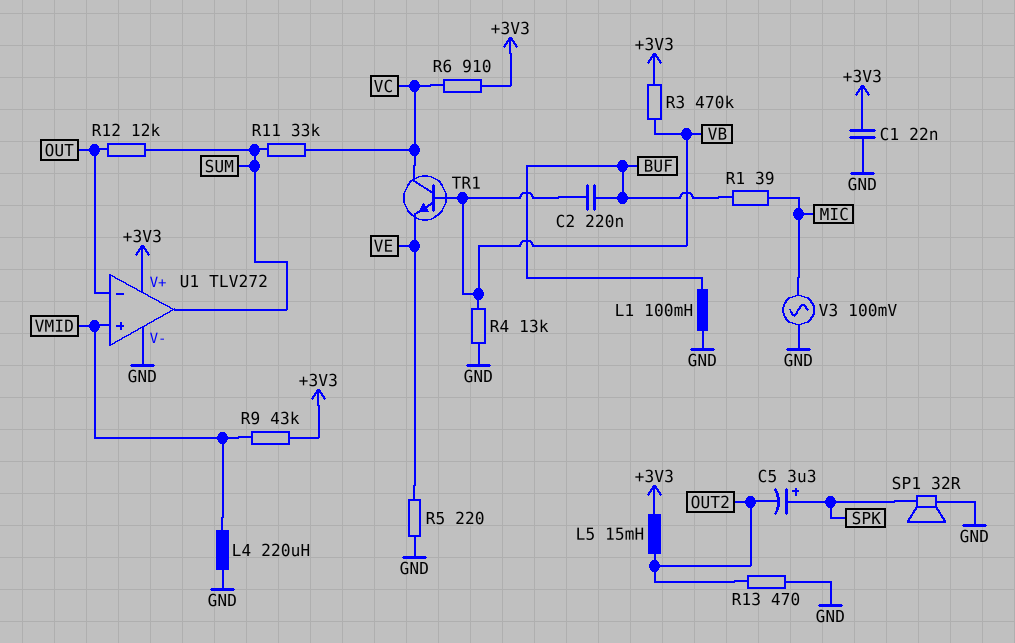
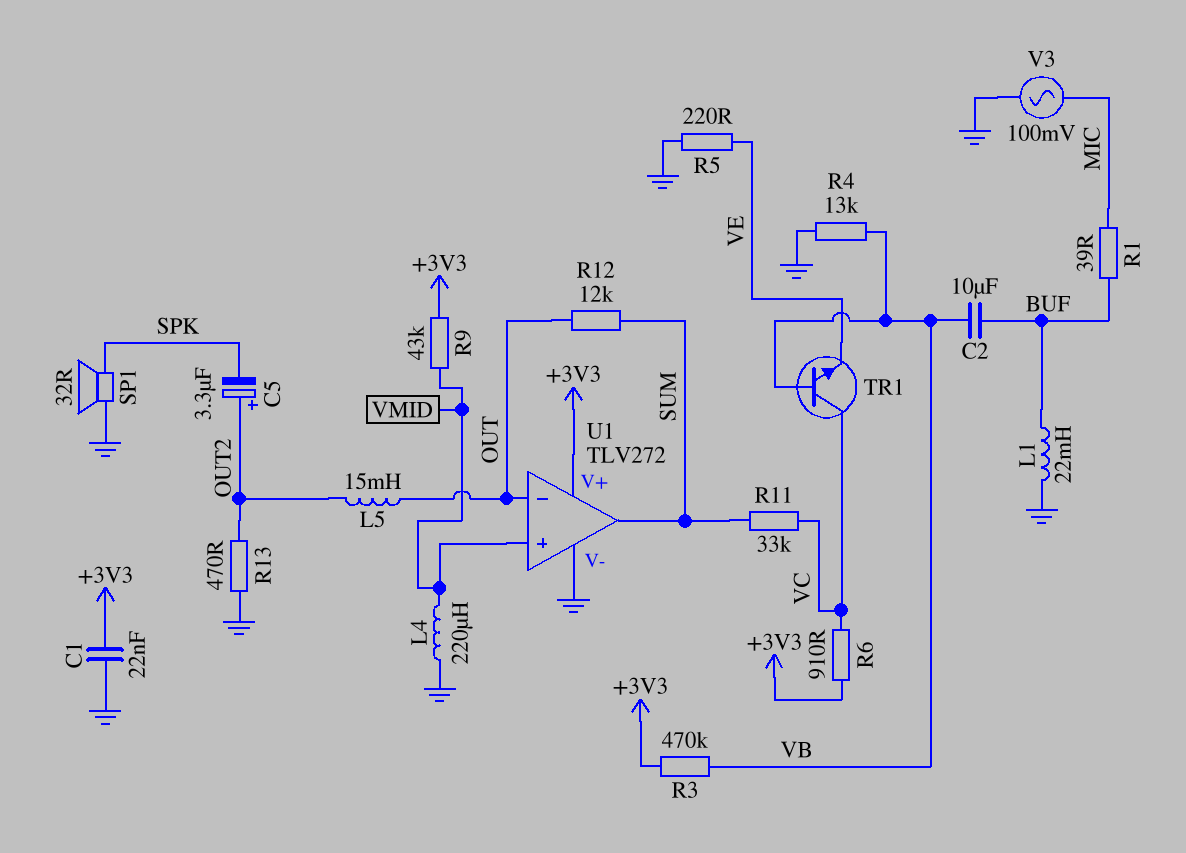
C2: 220nF (BUF, VB) -> 10uF (BUF, VB)
C5: 3.3uF (plus SPK, minus OUT2) -> 3.3uF (plus OUT2, minus SPK)
L1: 100mH (BUF, GND) -> 22mH (BUF, GND)
L5: 15mH (+3V3, OUT2) -> 15mH (OUT, OUT2)

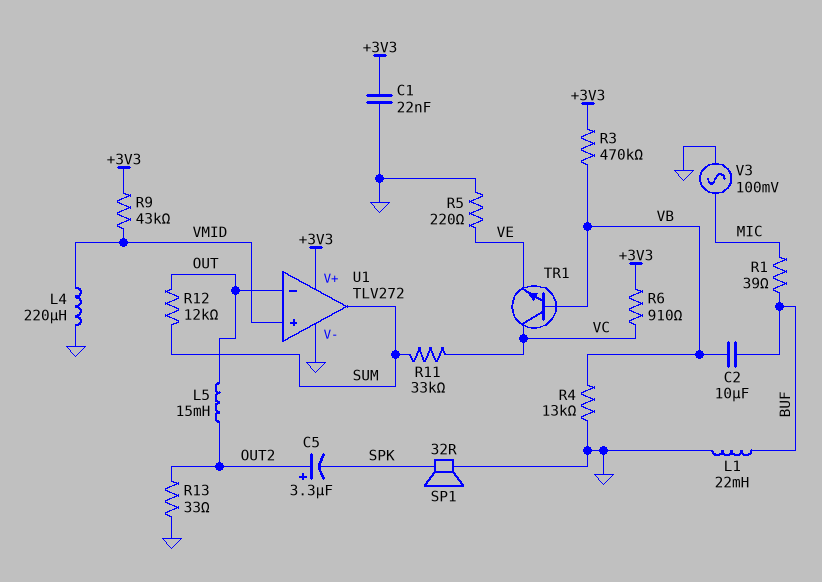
R13: 470 (GND, OUT2) -> 33 (GND, OUT2)

